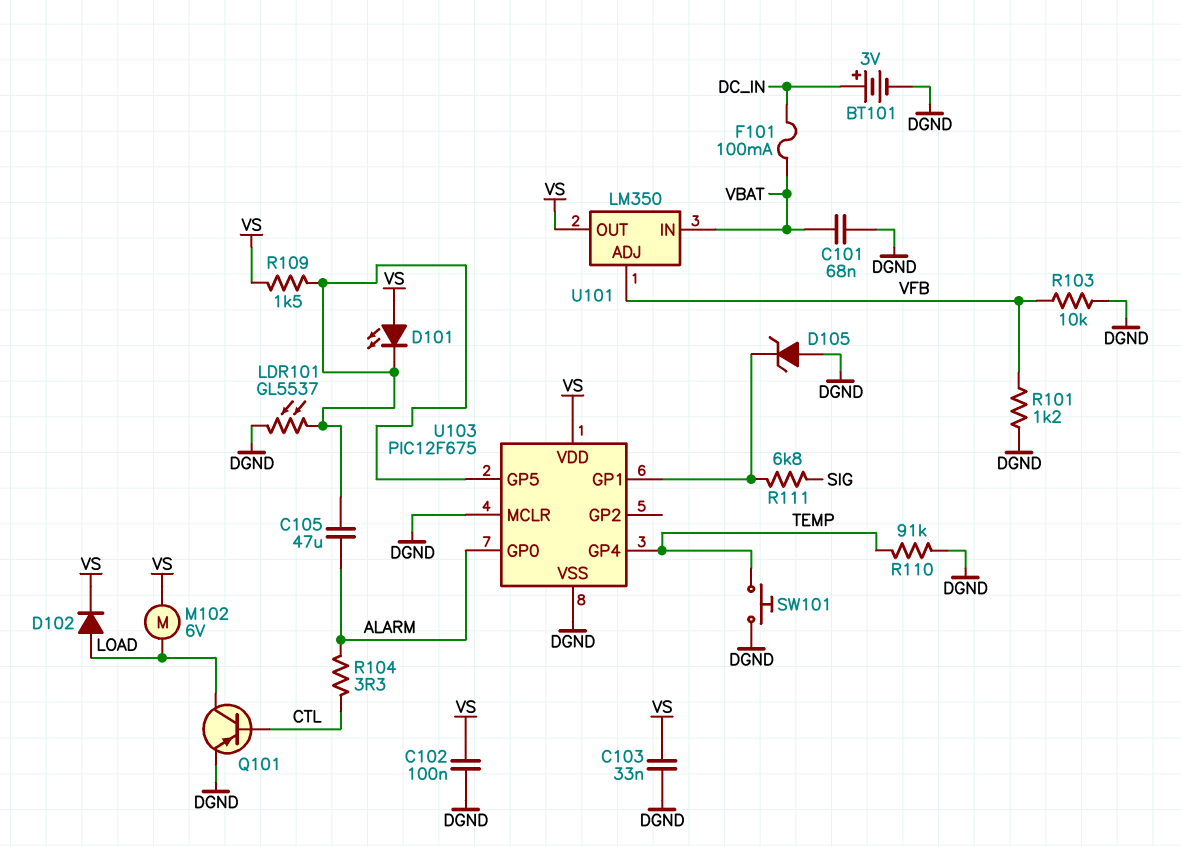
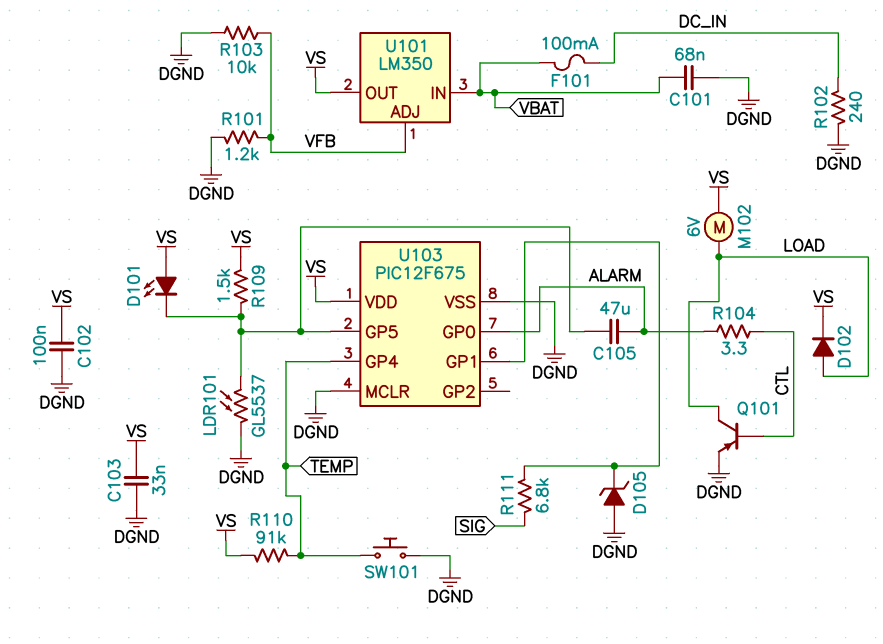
BT101: 3V (plus DC_IN, minus DGND) -> none
R102: none -> 240 (DC_IN, DGND)
R110: 91k (DGND, TEMP) -> 91k (TEMP, VS)

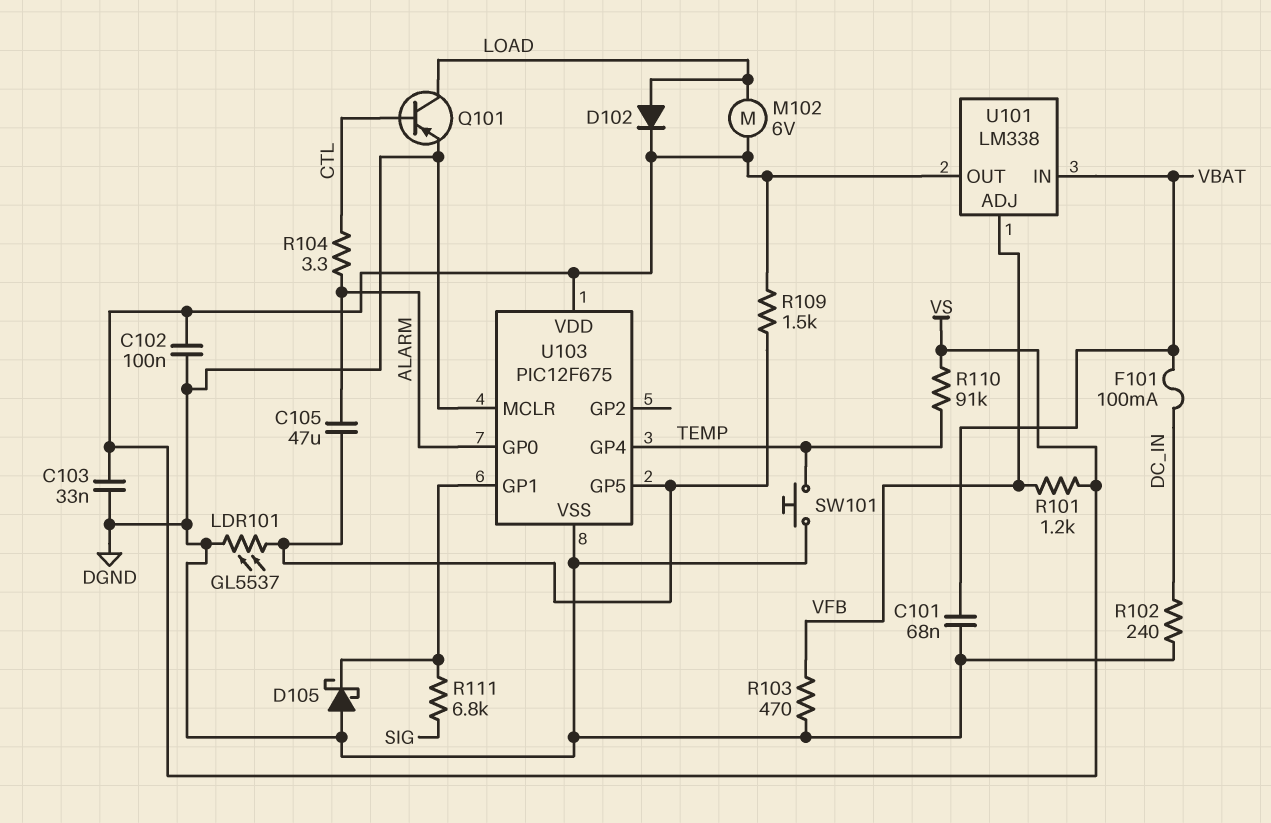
D101: LED (A VS, K U103/GP5) -> none
D105: zener (A DGND, K U103/GP1) -> schottky (A DGND, K U103/GP1)
R101: 1.2k (DGND, VFB) -> 1.2k (VFB, VS)
R103: 10k (DGND, VFB) -> 470 (DGND, VFB)
U101: LM350 -> LM338

